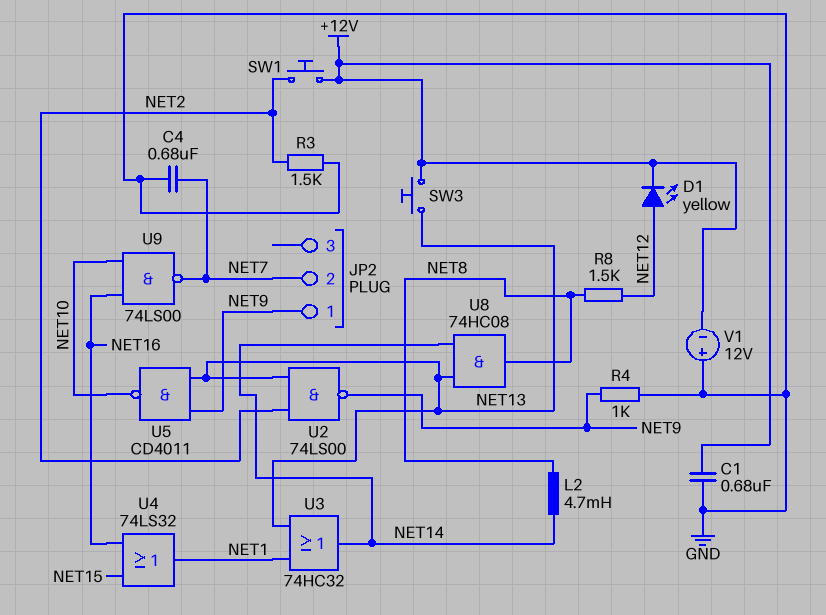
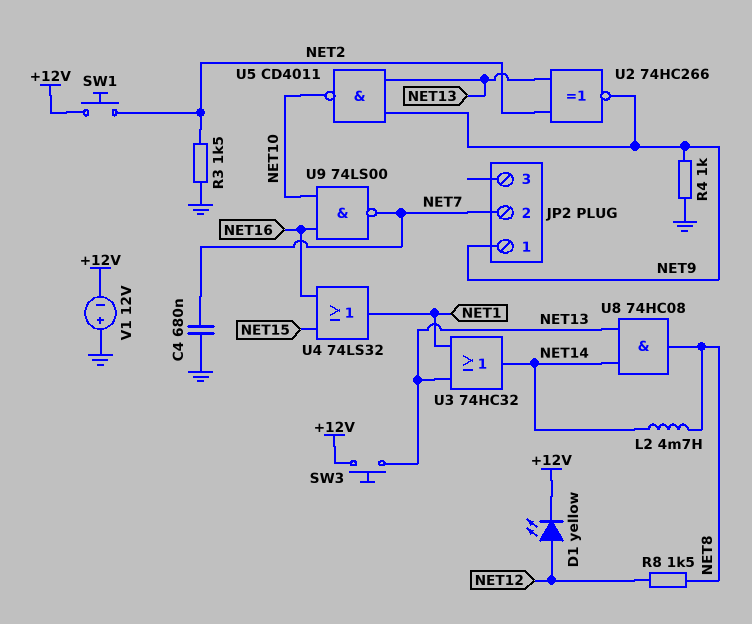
C1: 680nF (+12V, GND) -> none
U2: NAND 74LS00 (in NET2, in NET13, out NET9) -> XNOR 74HC266 (in NET2, in NET13, out NET9)

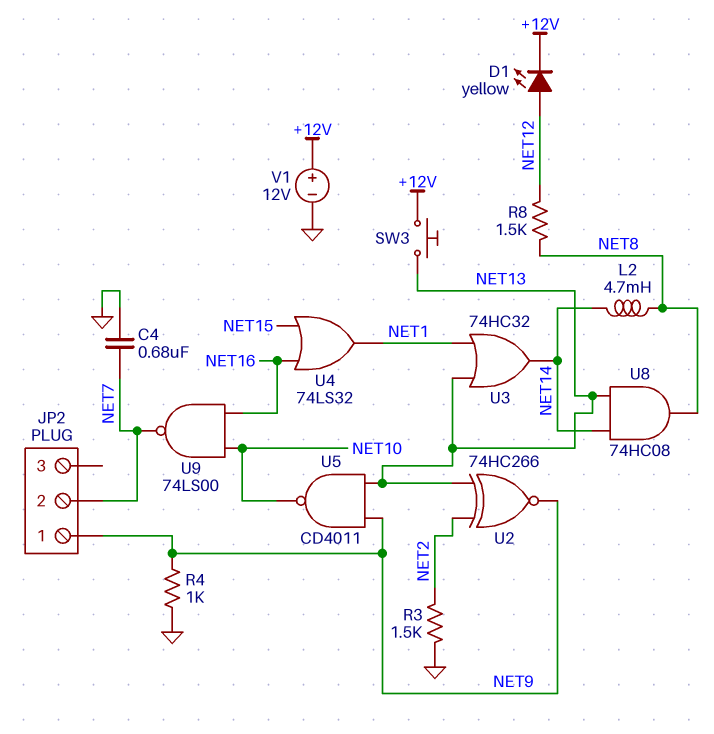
SW1: button (+12V, NET2) -> none
V1: 12V (plus GND, minus +12V) -> 12V (plus +12V, minus GND)

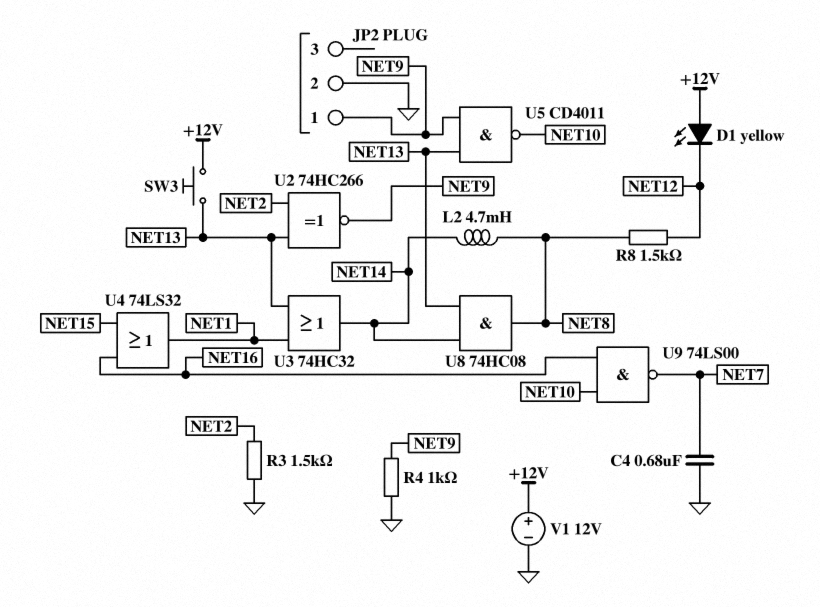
D1: LED yellow (A NET12, K +12V) -> LED yellow (A +12V, K NET12)
JP2 pin 2: NET7 -> GND

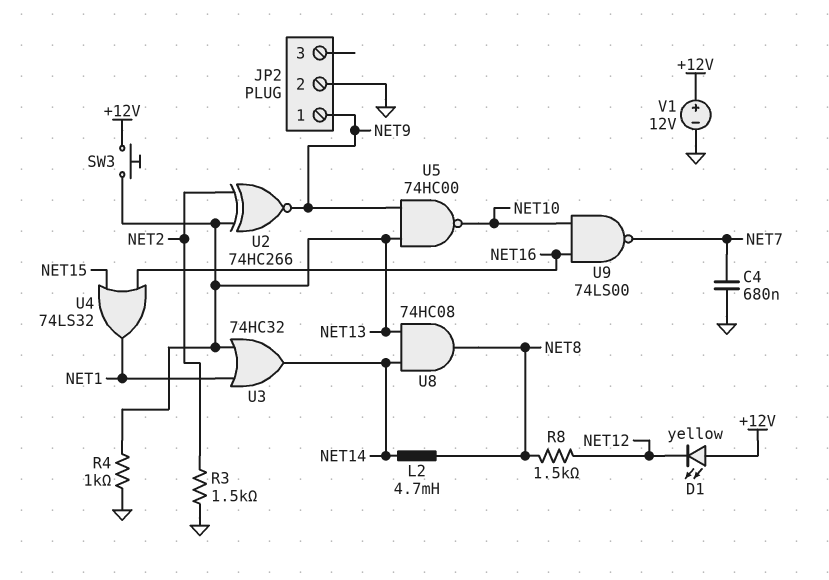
R4: 1k (GND, NET9) -> 1k (GND, NET13)
U5: NAND CD4011 (in NET9, in NET13, out NET10) -> NAND 74HC00 (in NET9, in NET13, out NET10)

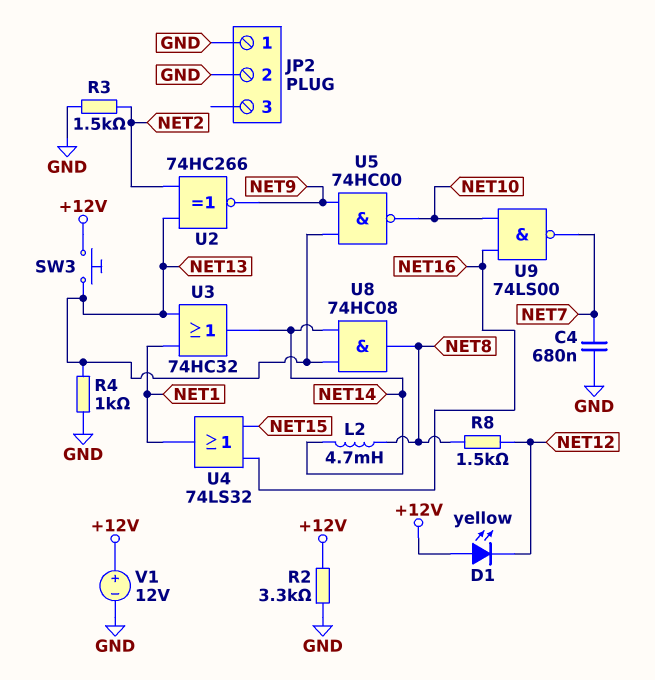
JP2 pin 1: NET9 -> GND
R2: none -> 3.3k (+12V, GND)

